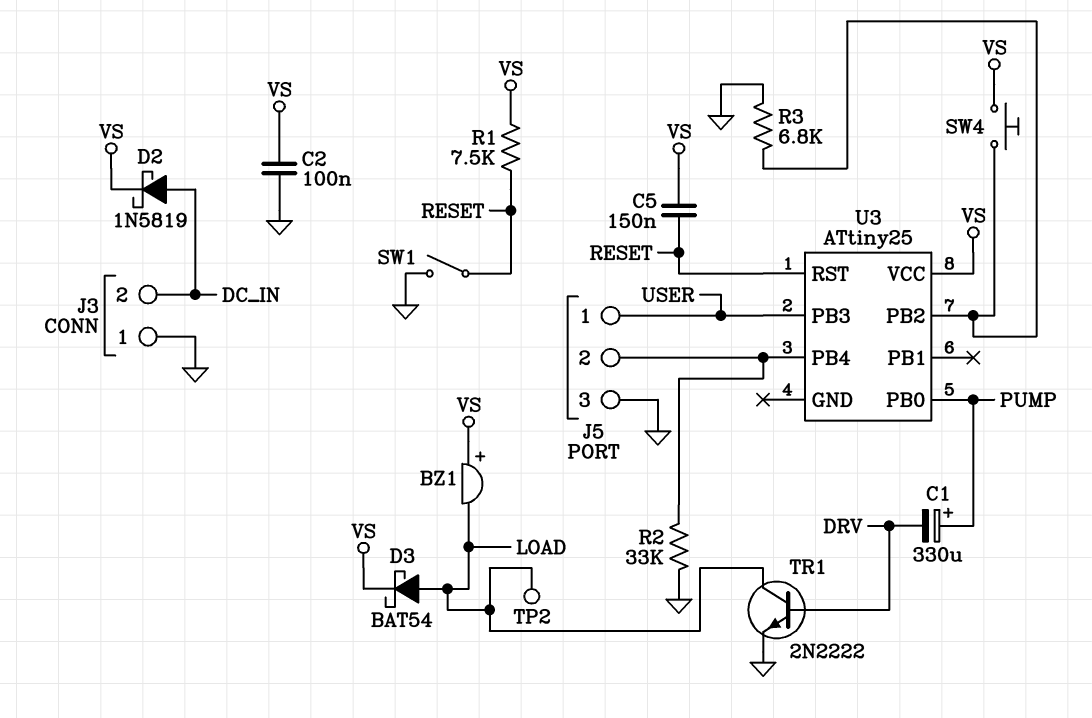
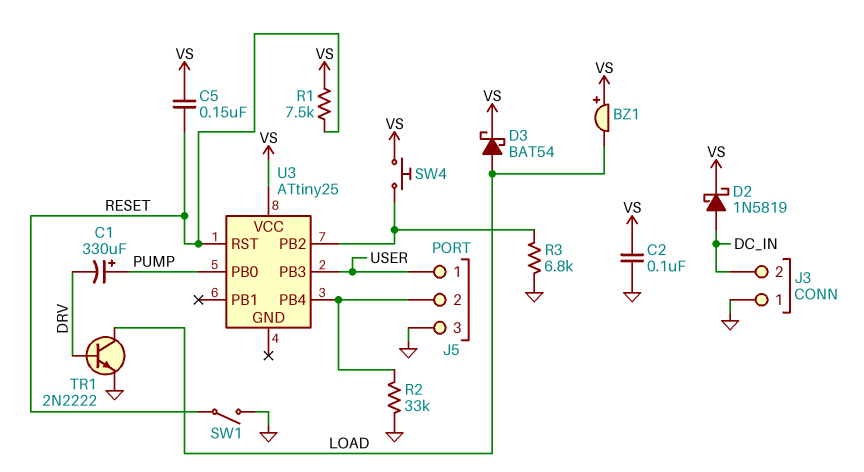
TP2: test point (LOAD) -> none

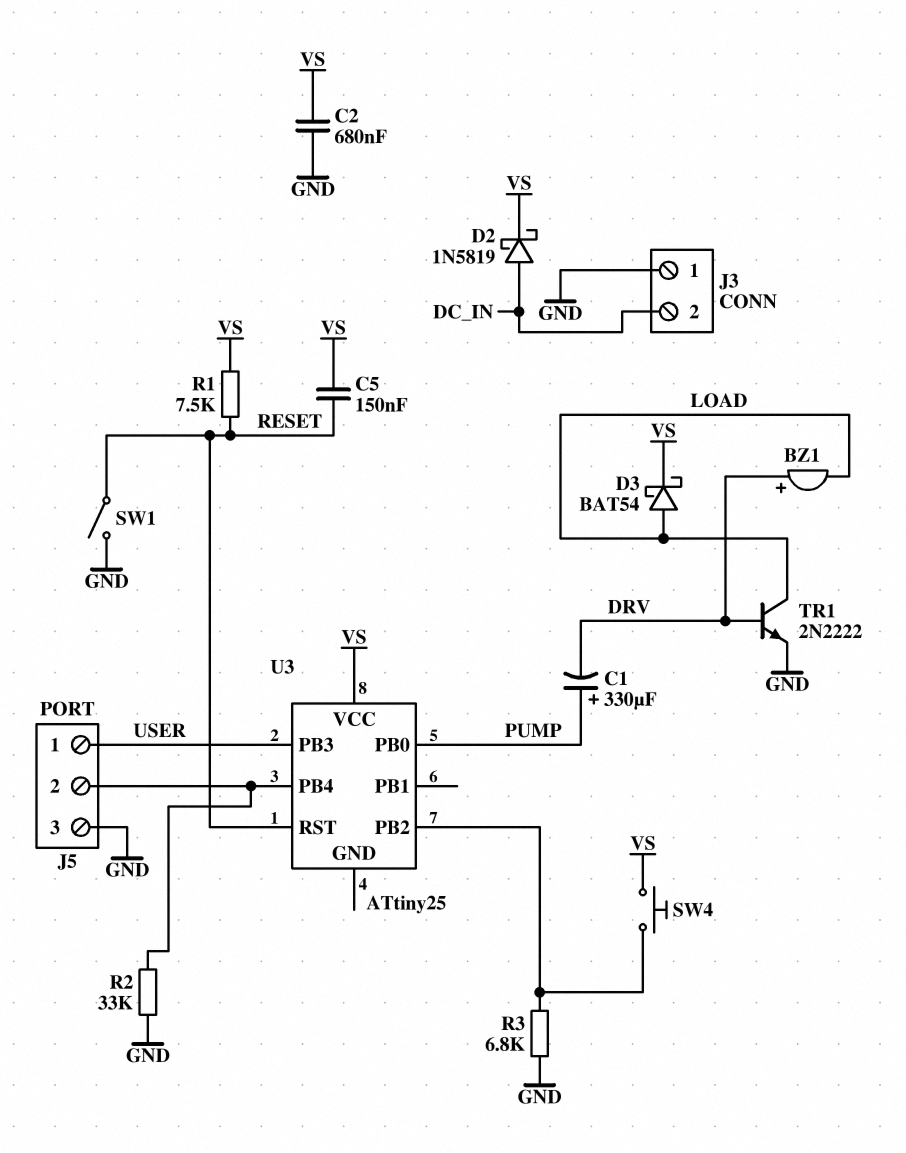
BZ1: buzzer (plus VS, minus LOAD) -> buzzer (plus DRV, minus LOAD)
C2: 100nF (GND, VS) -> 680nF (GND, VS)

